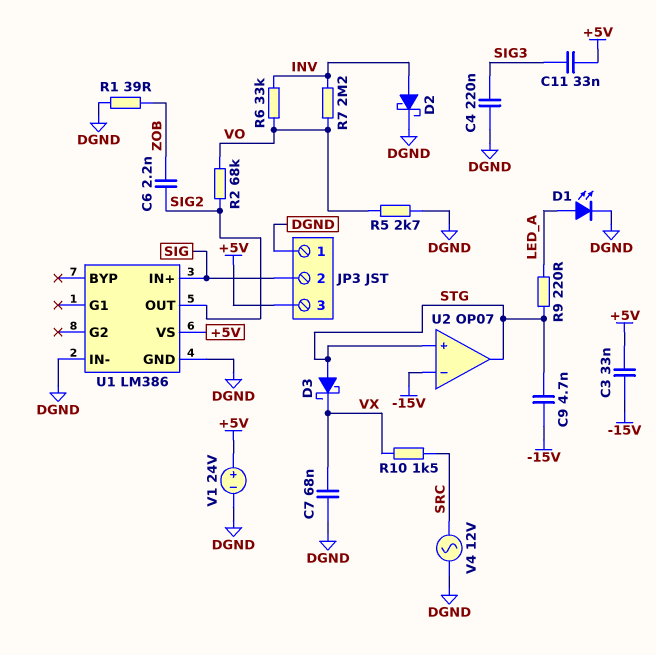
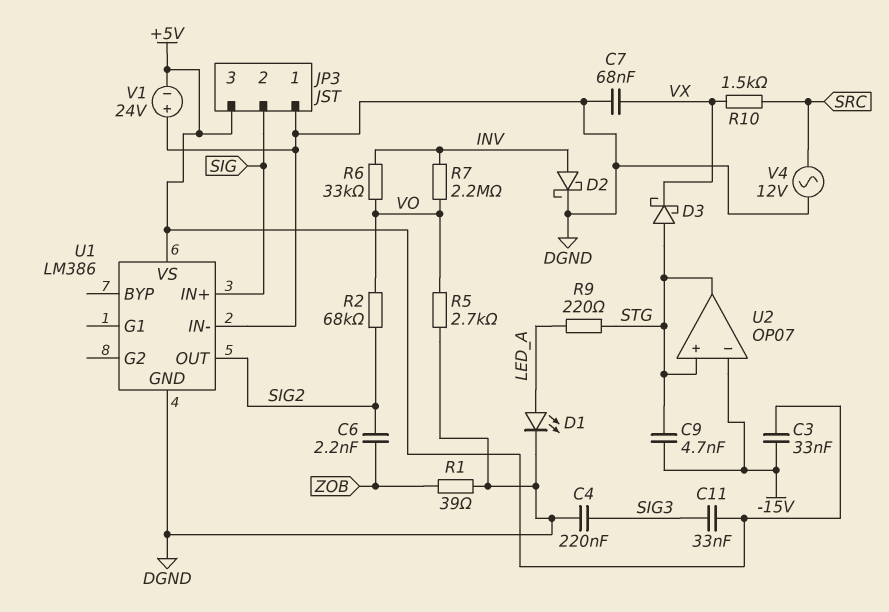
V1: 24V (plus +5V, minus DGND) -> 24V (plus DGND, minus +5V)

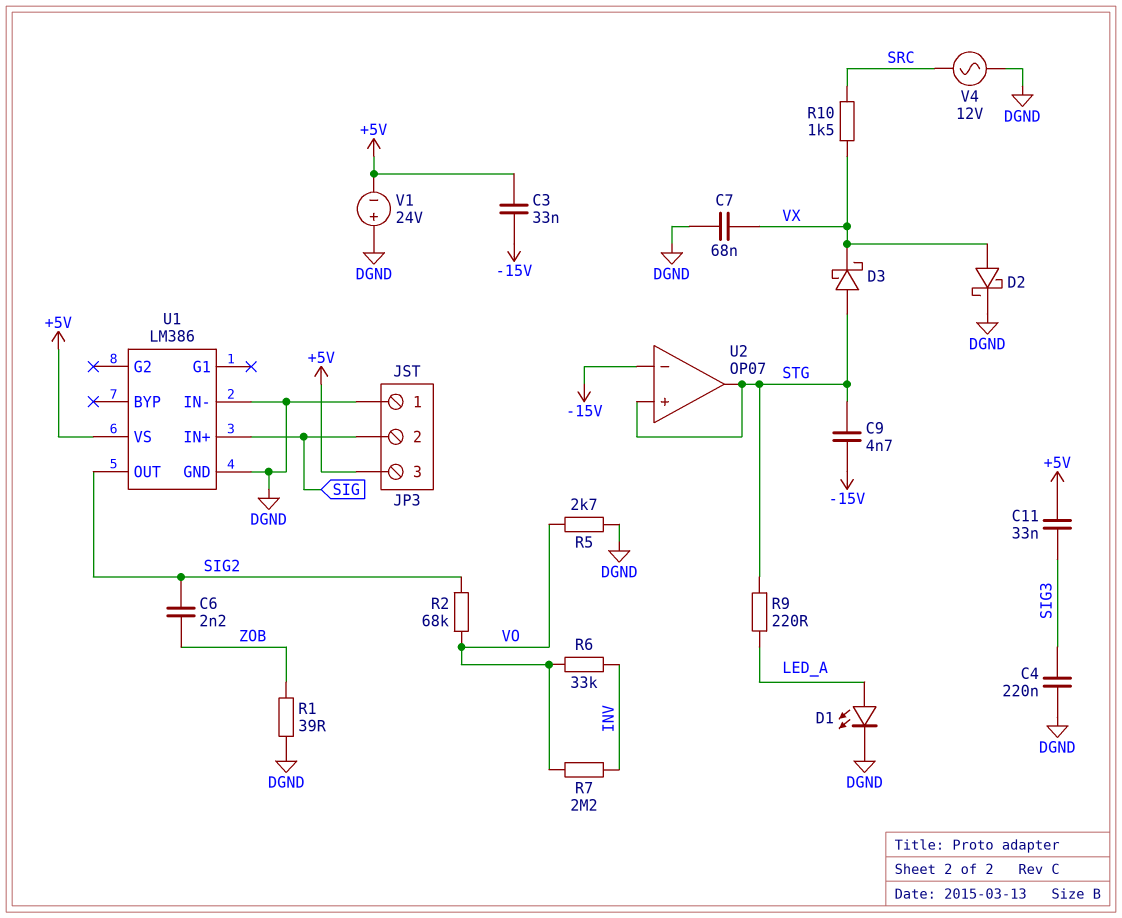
D2: schottky (A INV, K DGND) -> schottky (A VX, K DGND)

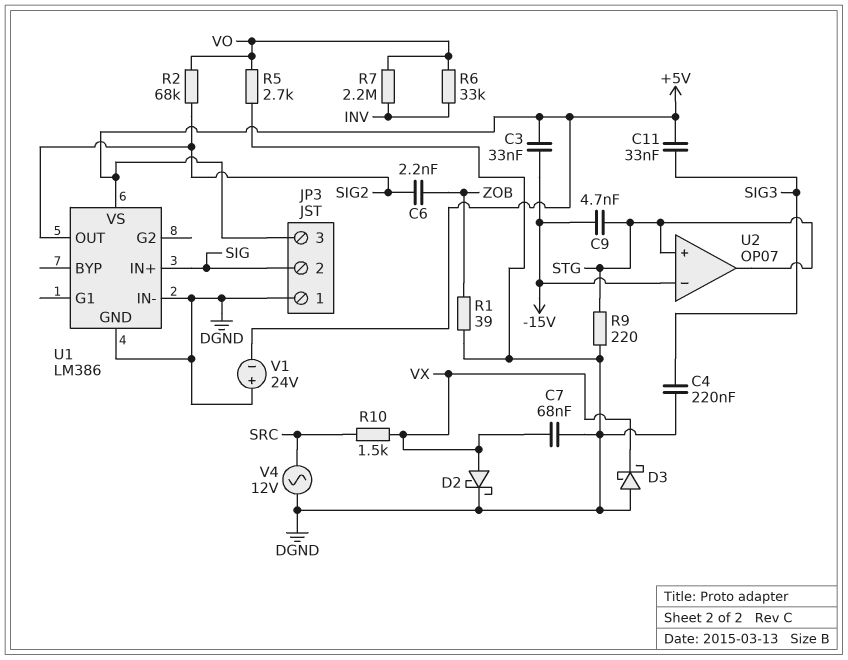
D1: LED (A LED_A, K DGND) -> none
D3: schottky (A STG, K VX) -> schottky (A DGND, K VX)
R9: 220 (LED_A, STG) -> 220 (DGND, STG)

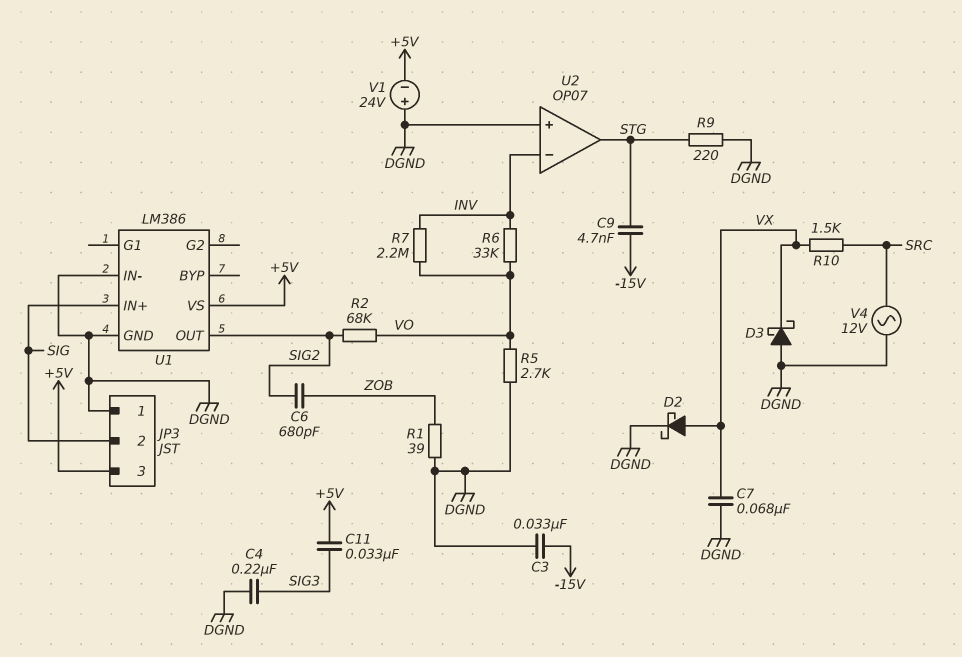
C3: 33nF (+5V, -15V) -> 33nF (-15V, DGND)
C6: 2.2nF (SIG2, ZOB) -> 680pF (SIG2, ZOB)
U2 pin in+: STG -> DGND
U2 pin in-: -15V -> INV

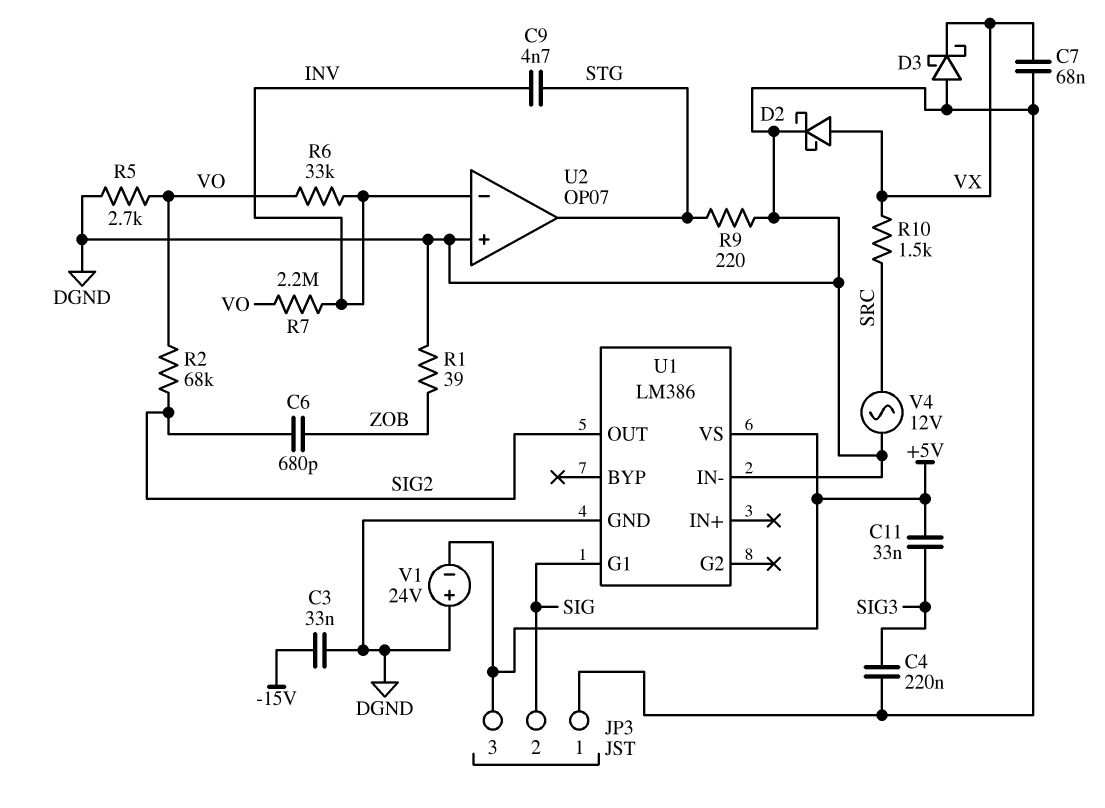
C9: 4.7nF (-15V, STG) -> 4.7nF (INV, STG)
U1 pin G1: none -> SIG
U1 pin IN+: SIG -> none

